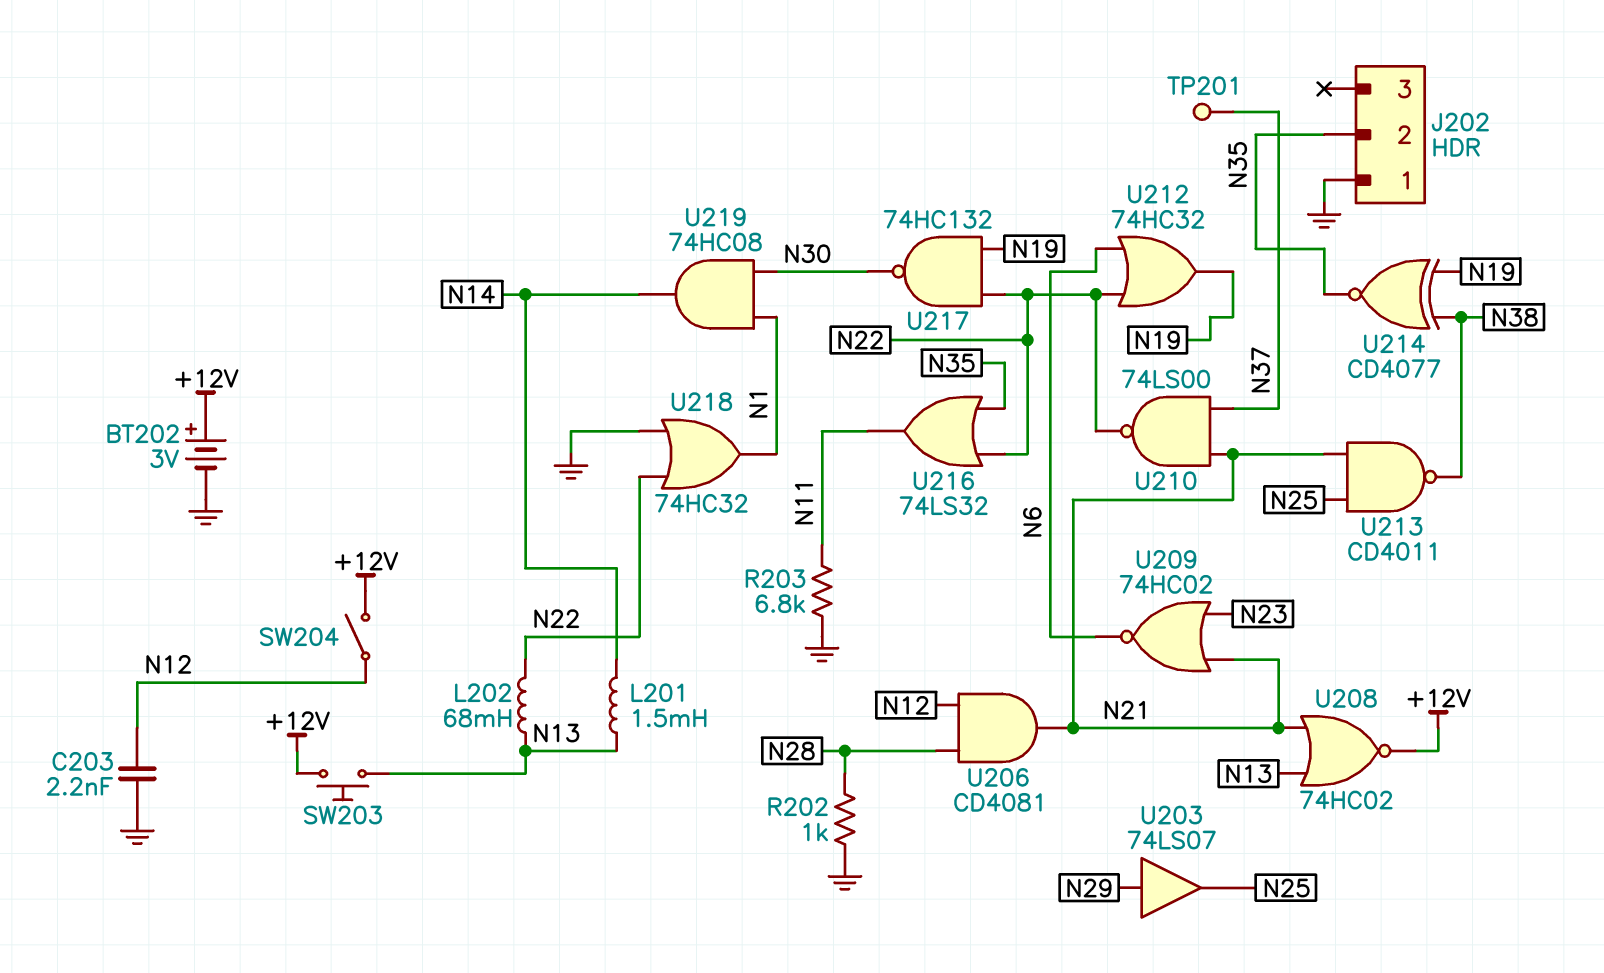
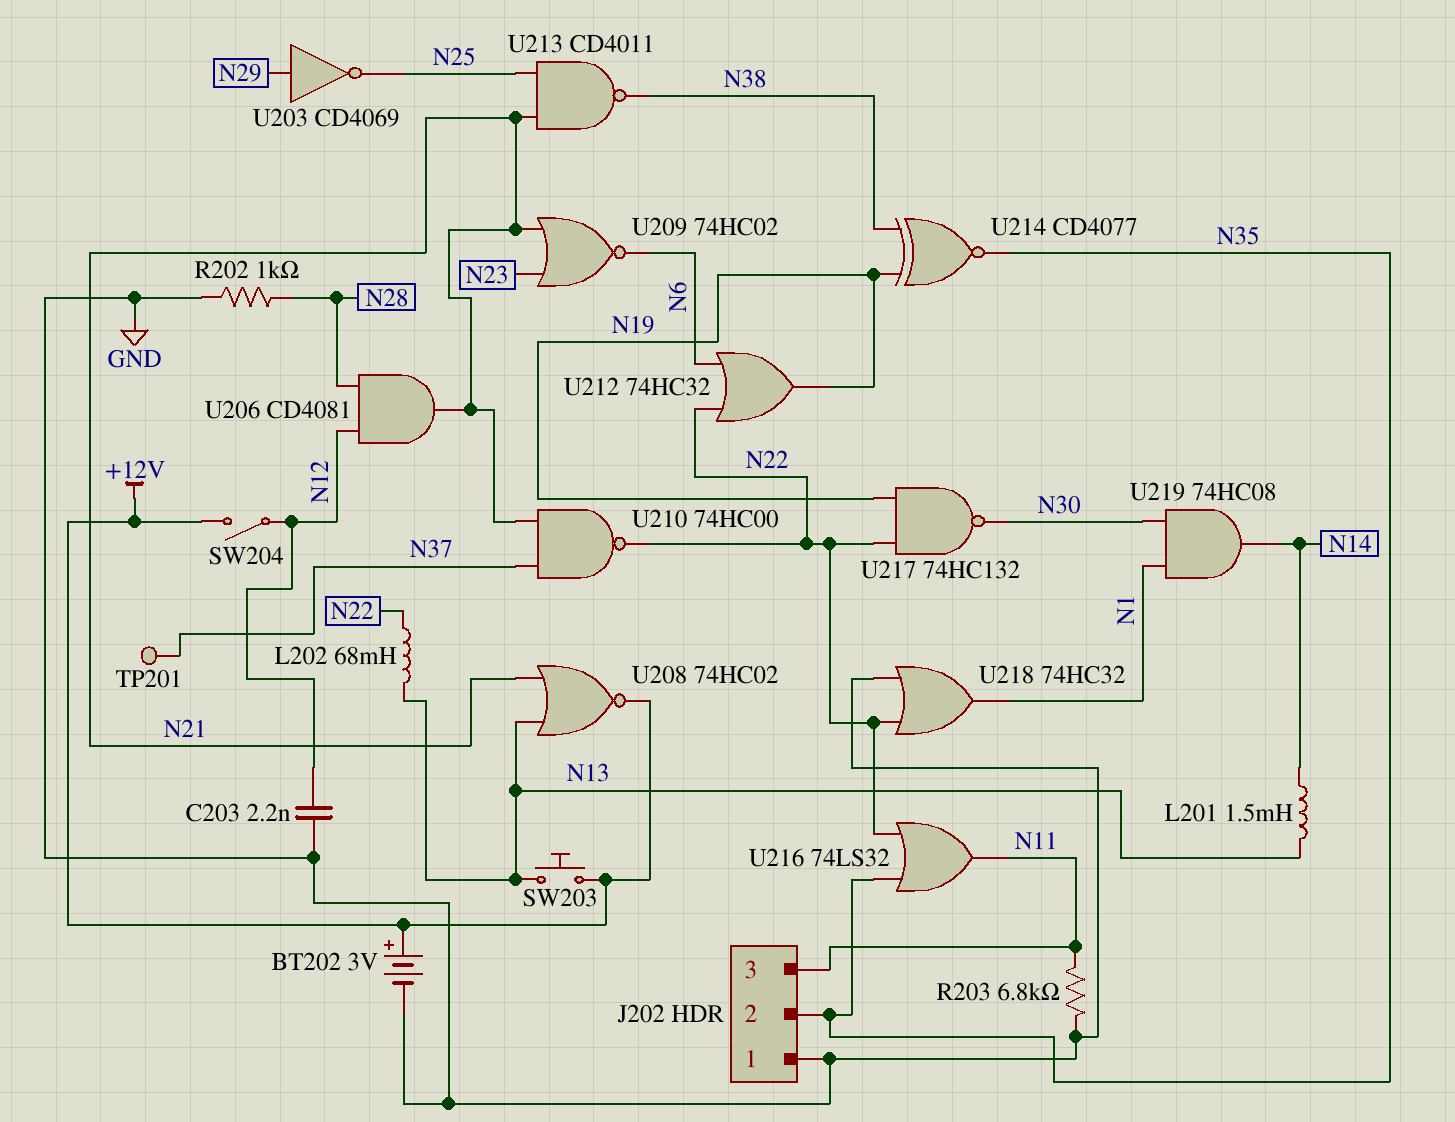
J202 pin 3: none -> N11
U203: buffer 74LS07 (in N29, out N25) -> NOT CD4069 (in N29, out N25)
U210: NAND 74LS00 (in N21, in N37, out N22) -> NAND 74HC00 (in N21, in N37, out N22)

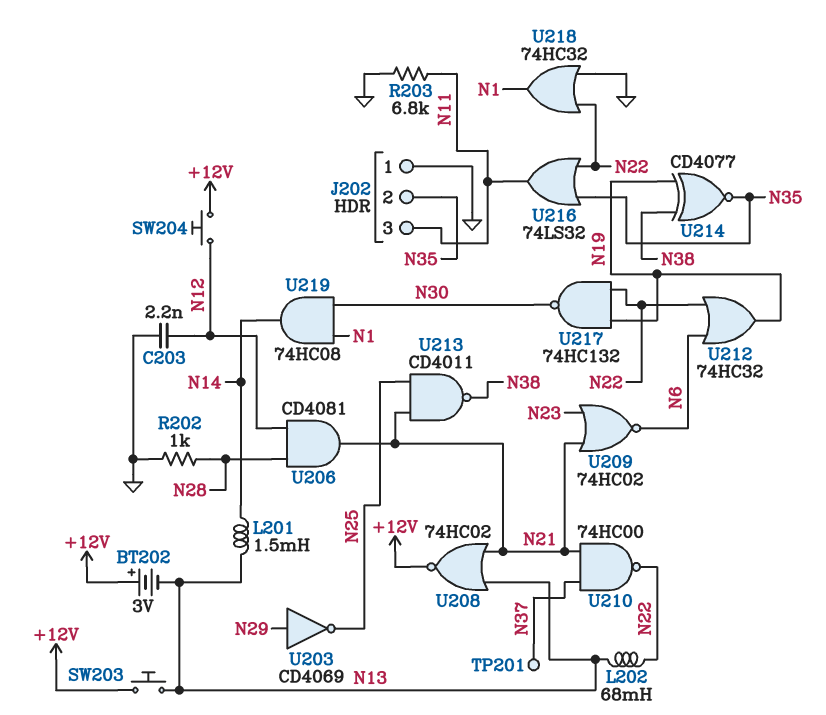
BT202: 3V (plus +12V, minus GND) -> 3V (plus +12V, minus N13)
SW204: switch (+12V, N12) -> button (+12V, N12)

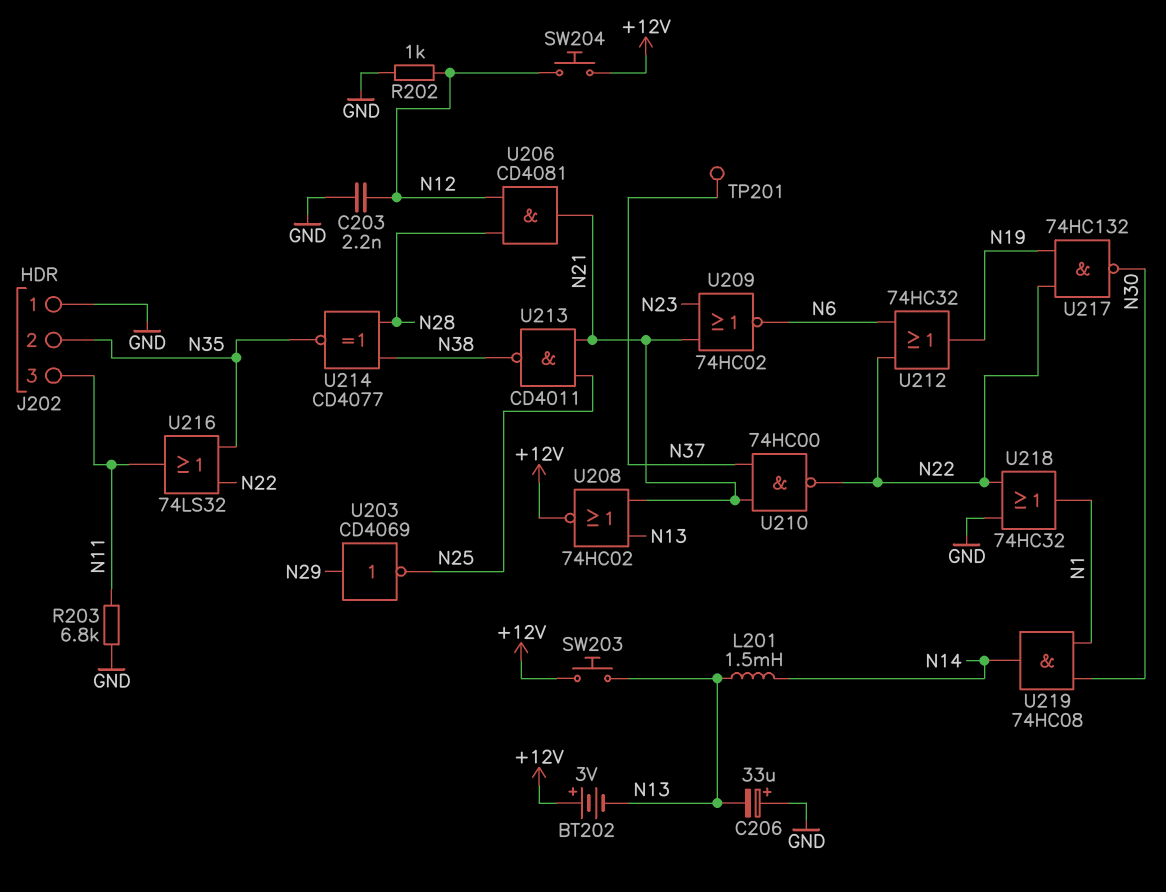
C206: none -> 33uF (plus GND, minus N13)
L202: 68mH (N13, N22) -> none
R202: 1k (GND, N28) -> 1k (GND, N12)
U214: XNOR CD4077 (in N19, in N38, out N35) -> XNOR CD4077 (in N28, in N38, out N35)

